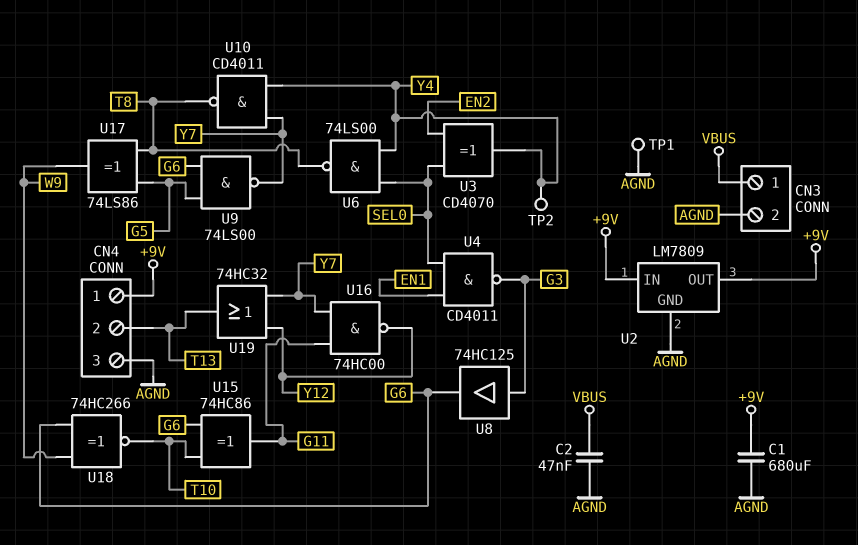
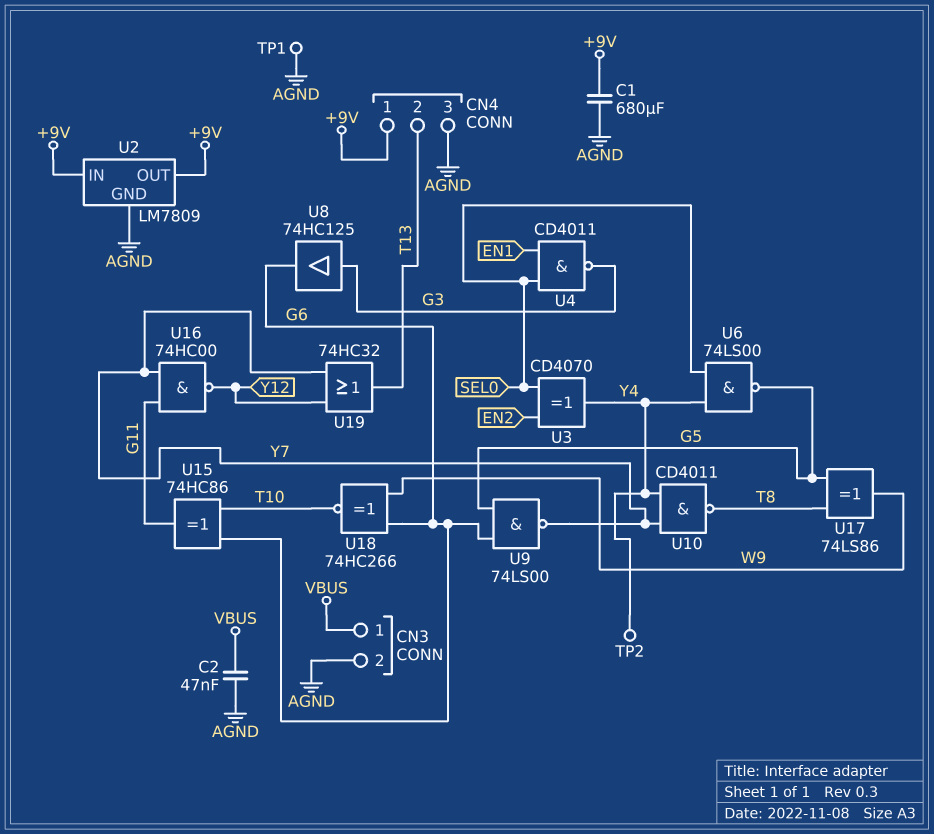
U6: NAND 74LS00 (in SEL0, in Y4, out T8) -> NAND 74LS00 (in SEL0, in Y4, out G5)

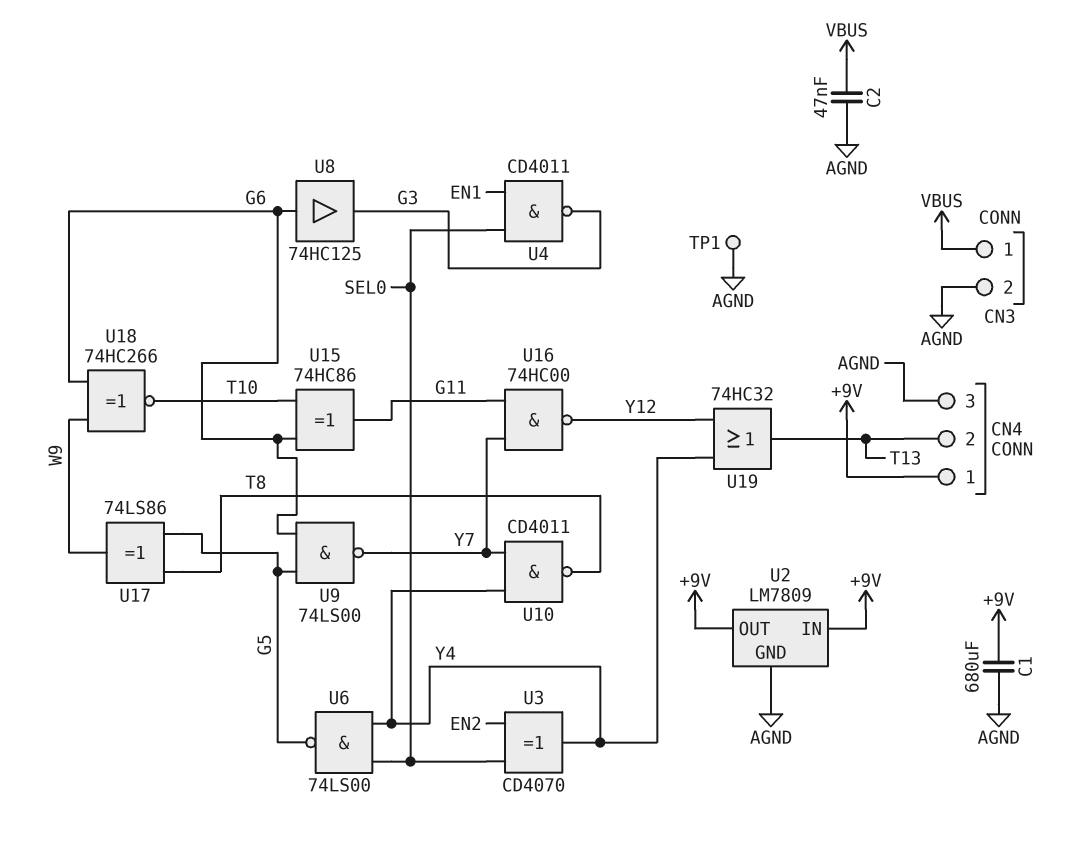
TP2: test point (Y4) -> none
U8: buffer 74HC125 (in G3, out G6) -> buffer 74HC125 (in G6, out G3)
U19: OR 74HC32 (in Y7, in Y12, out T13) -> OR 74HC32 (in Y4, in Y12, out T13)

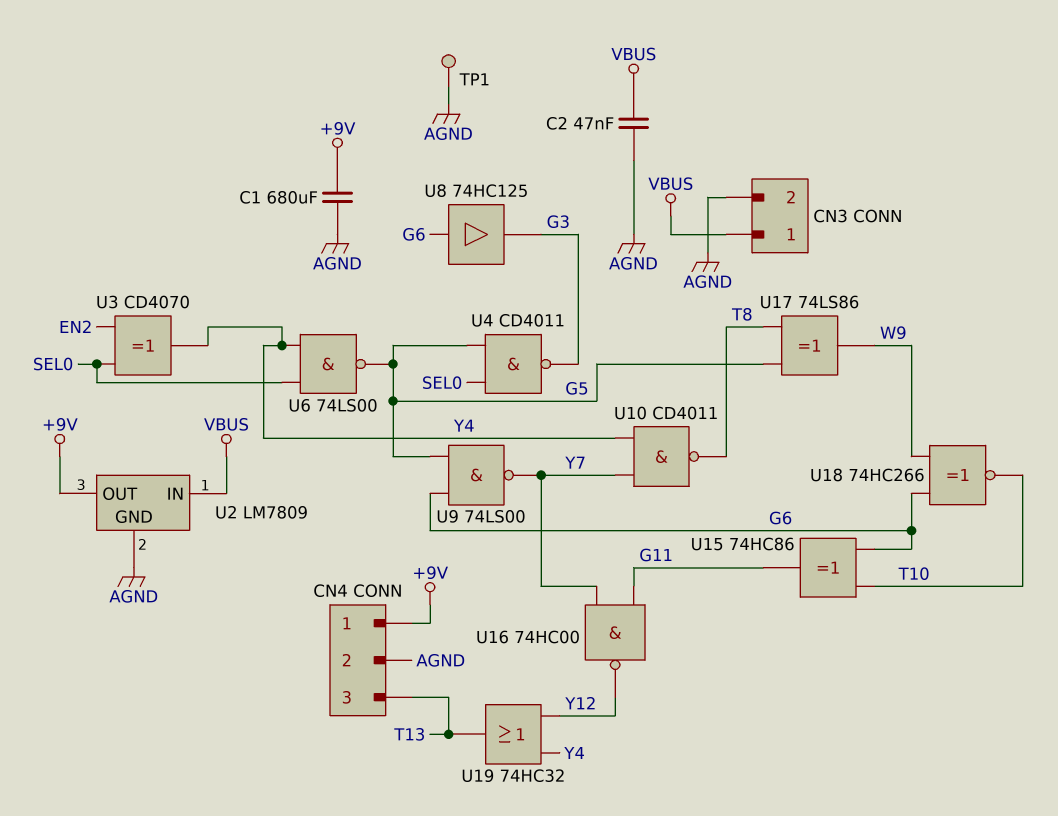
CN4 pin 2: T13 -> AGND
CN4 pin 3: AGND -> T13
U2 pin IN: +9V -> VBUS
U4: NAND CD4011 (in EN1, in SEL0, out G3) -> NAND CD4011 (in G5, in SEL0, out G3)

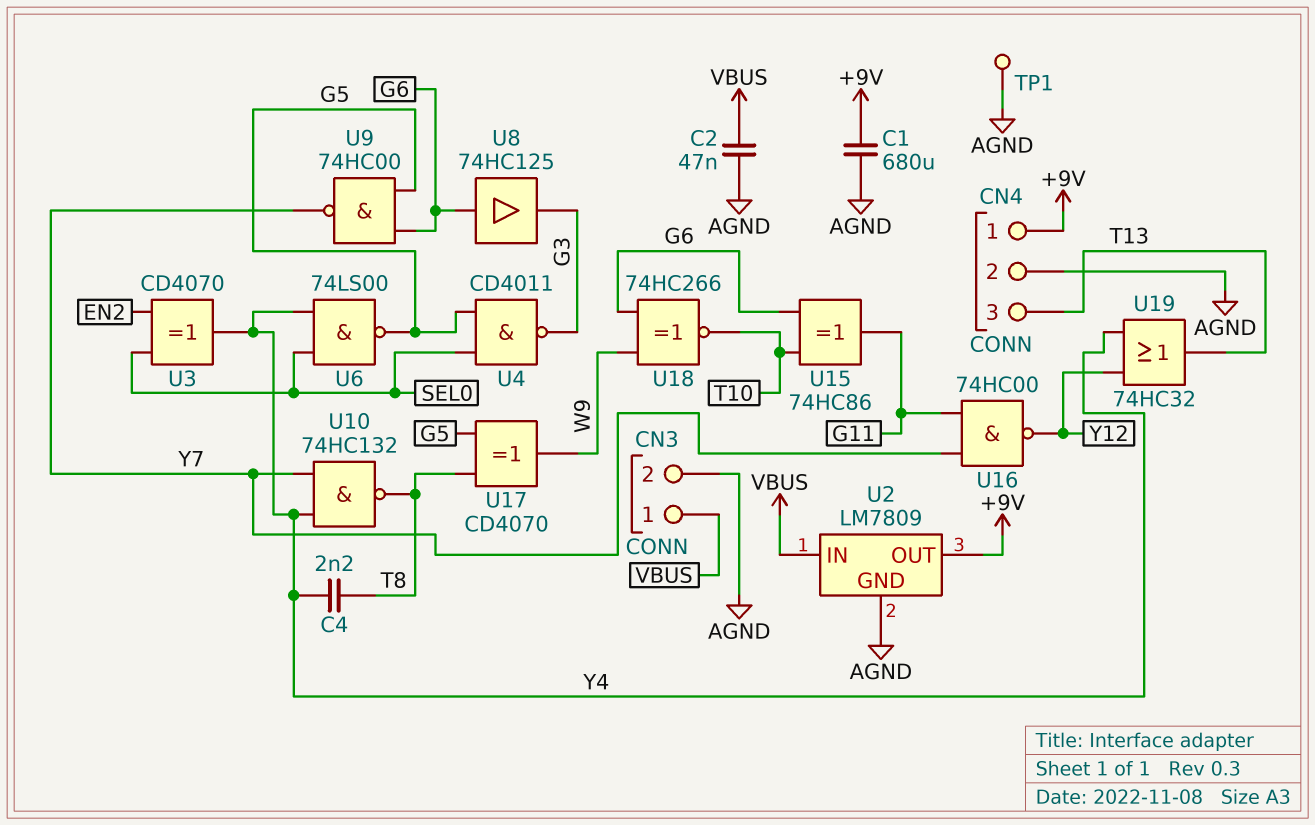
C4: none -> 2.2nF (T8, Y4)
U9: NAND 74LS00 (in G5, in G6, out Y7) -> NAND 74HC00 (in G5, in G6, out Y7)
U10: NAND CD4011 (in Y4, in Y7, out T8) -> NAND 74HC132 (in Y4, in Y7, out T8)
U17: XOR 74LS86 (in G5, in T8, out W9) -> XOR CD4070 (in G5, in T8, out W9)

